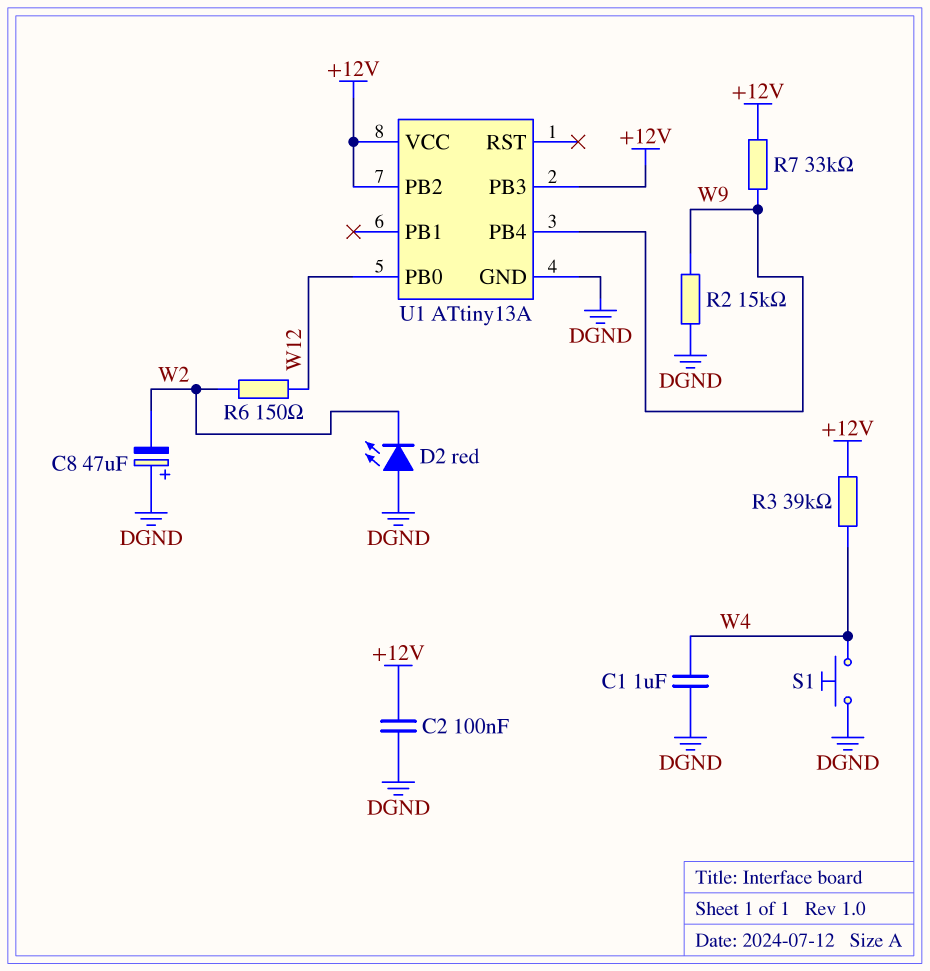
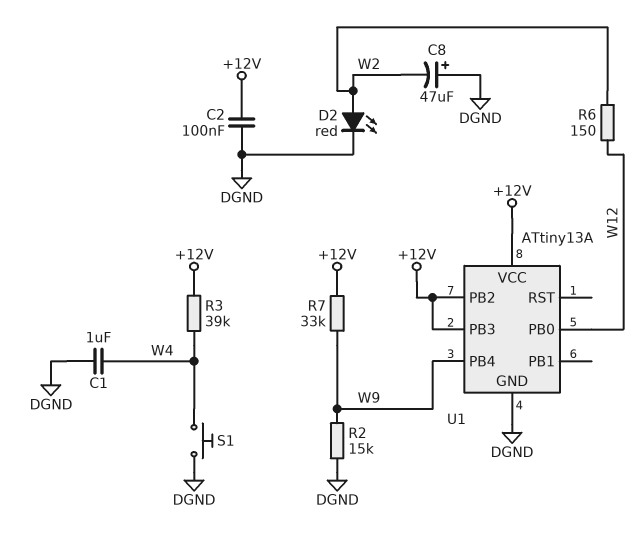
D2: LED red (A DGND, K W2) -> LED red (A W2, K DGND)

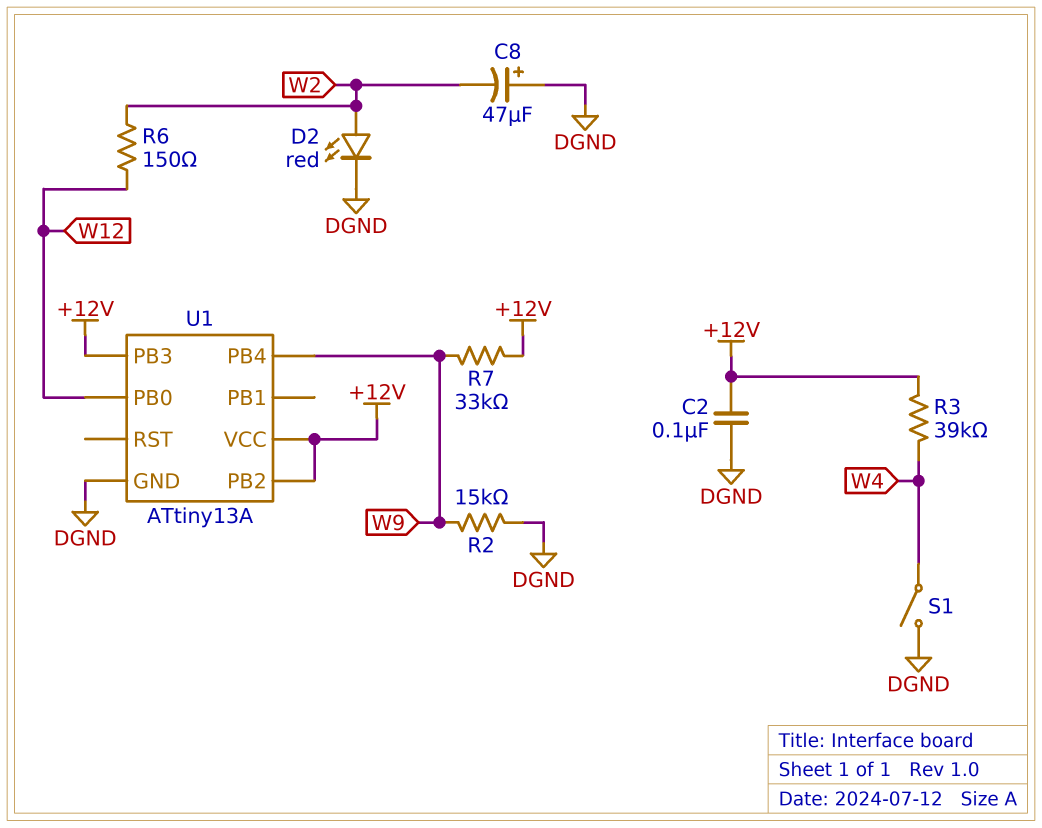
C1: 1uF (DGND, W4) -> none
S1: button (DGND, W4) -> switch (DGND, W4)

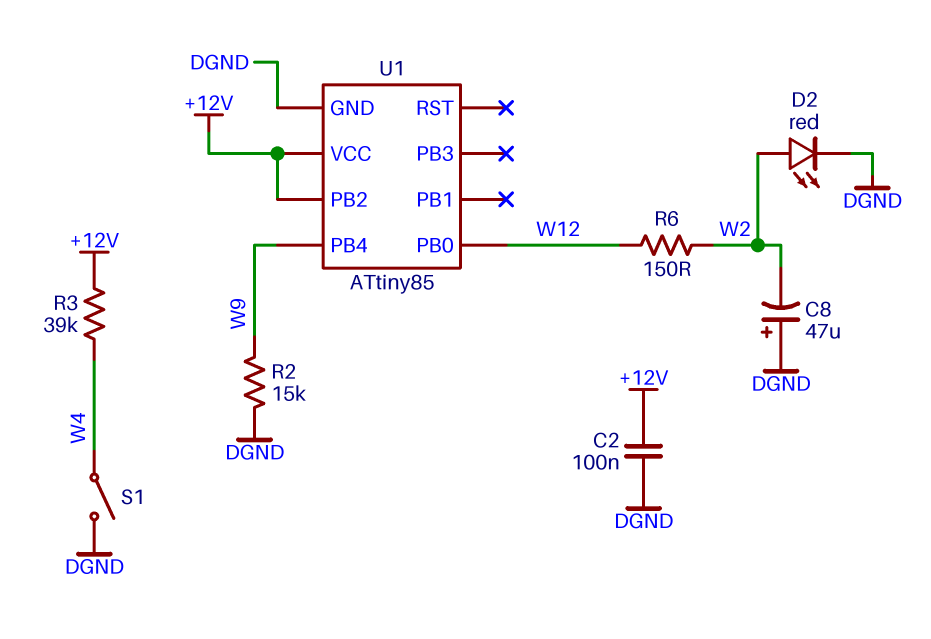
R7: 33k (+12V, W9) -> none
U1: ATtiny13A -> ATtiny85
U1 pin PB3: +12V -> none

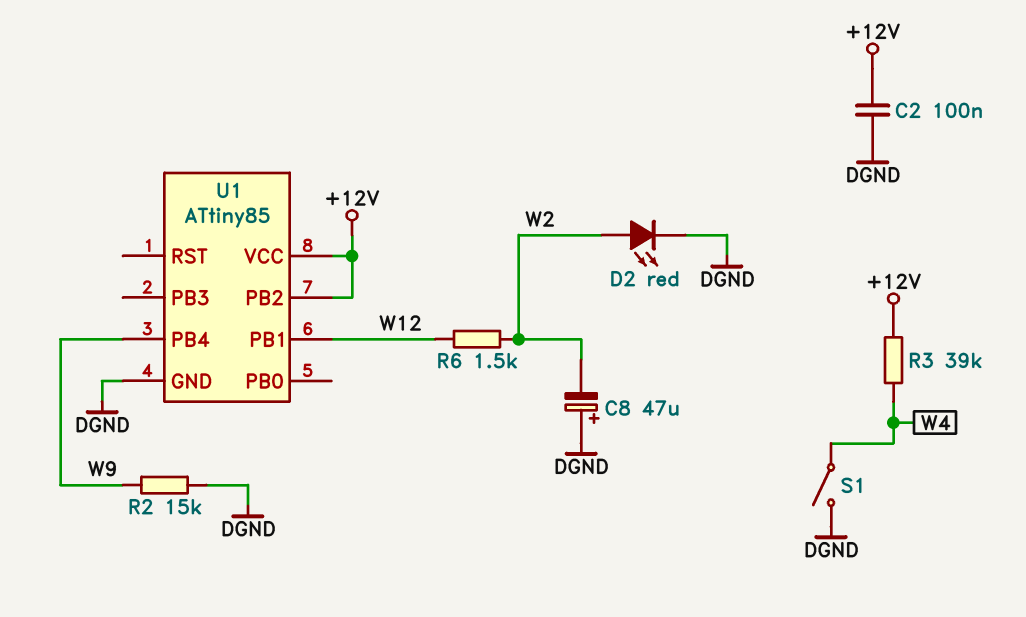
R6: 150 (W2, W12) -> 1.5k (W2, W12)
U1 pin PB0: W12 -> none
U1 pin PB1: none -> W12

